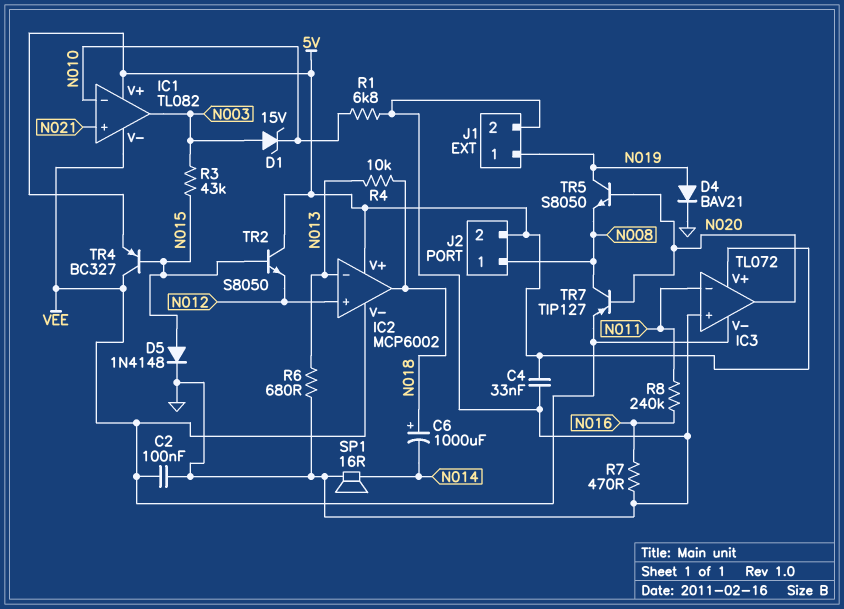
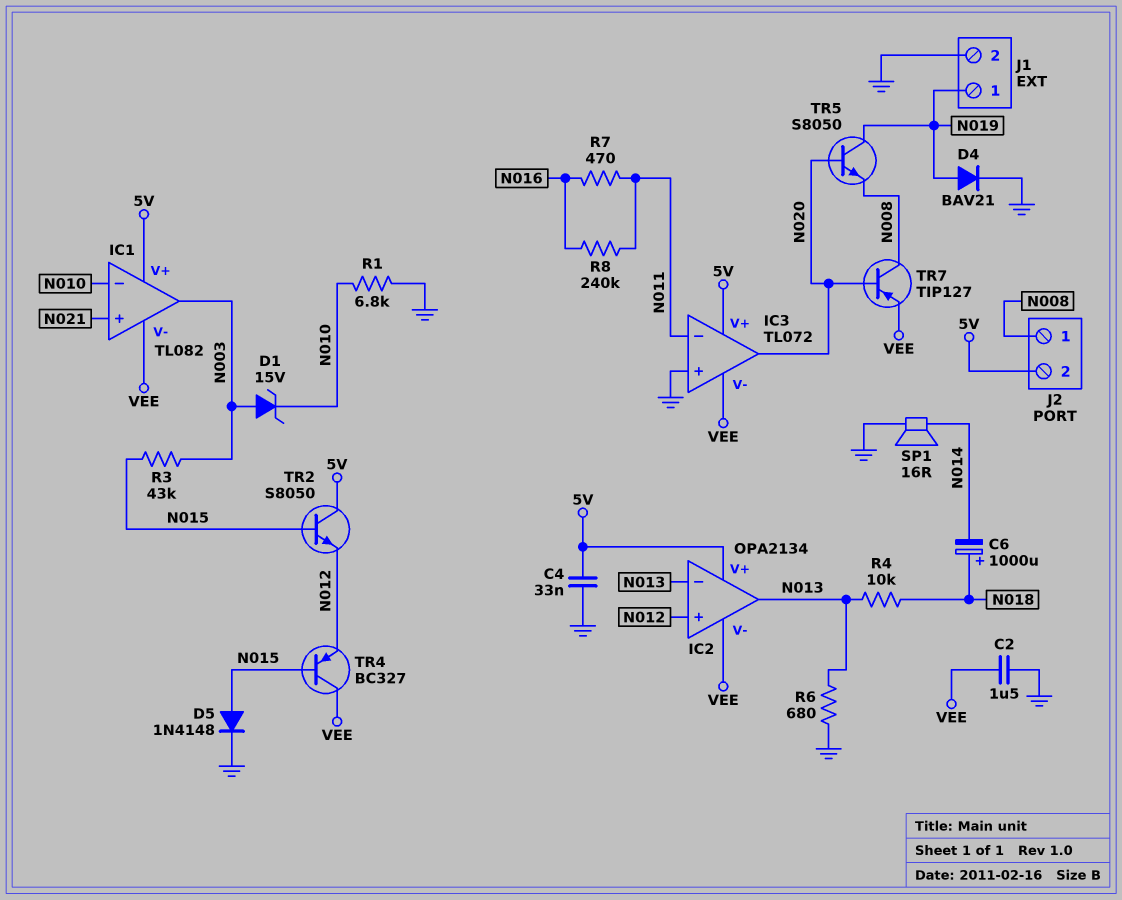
C2: 100nF (GND, VEE) -> 1.5uF (GND, VEE)
IC2: MCP6002 -> OPA2134
IC2 pin out: N018 -> N013
R7: 470 (GND, N016) -> 470 (N011, N016)
TR4: PNP BC327 (B N015, C VEE, E 5V) -> PNP BC327 (B N015, C VEE, E N012)

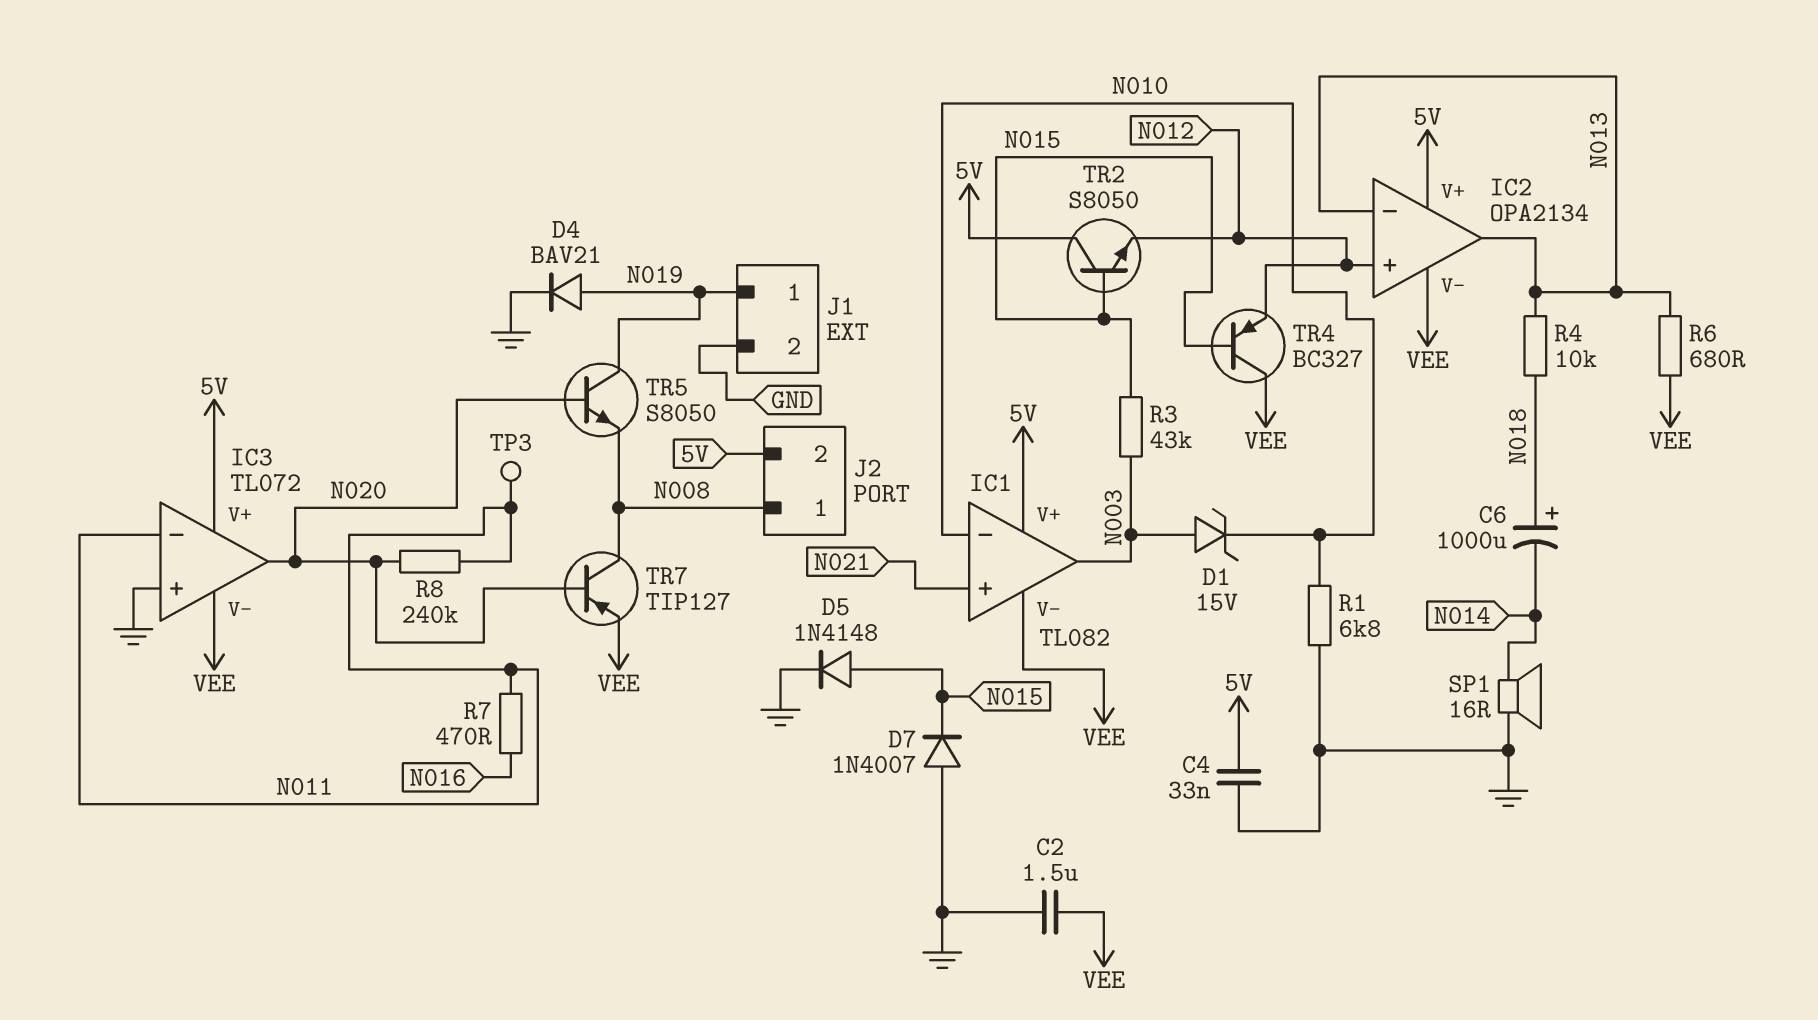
D7: none -> diode 1N4007 (A GND, K N015)
R6: 680 (GND, N013) -> 680 (N013, VEE)
R8: 240k (N011, N016) -> 240k (N011, N020)
TP3: none -> test point (N011)

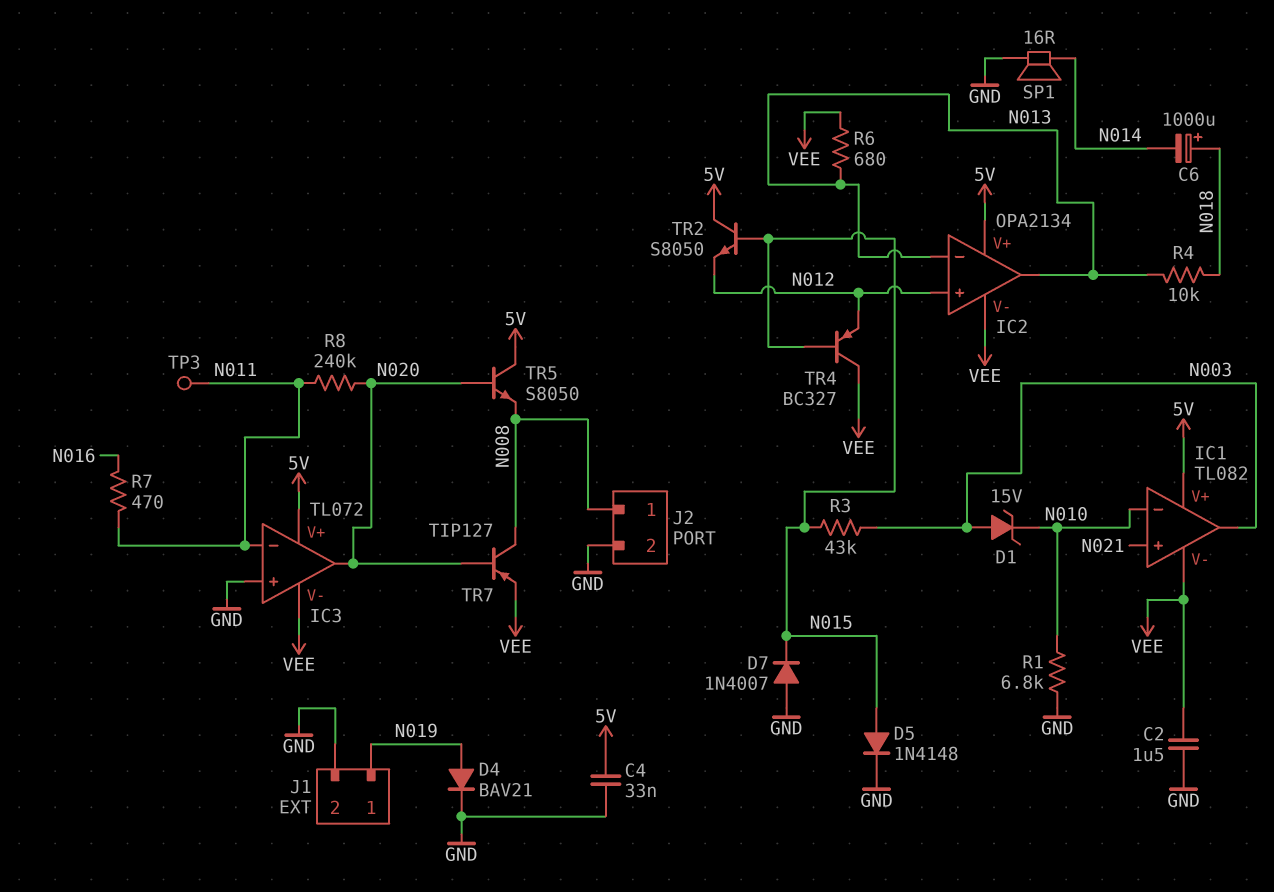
J2 pin 2: 5V -> GND
TR5: NPN S8050 (B N020, C N019, E N008) -> NPN S8050 (B N020, C 5V, E N008)

